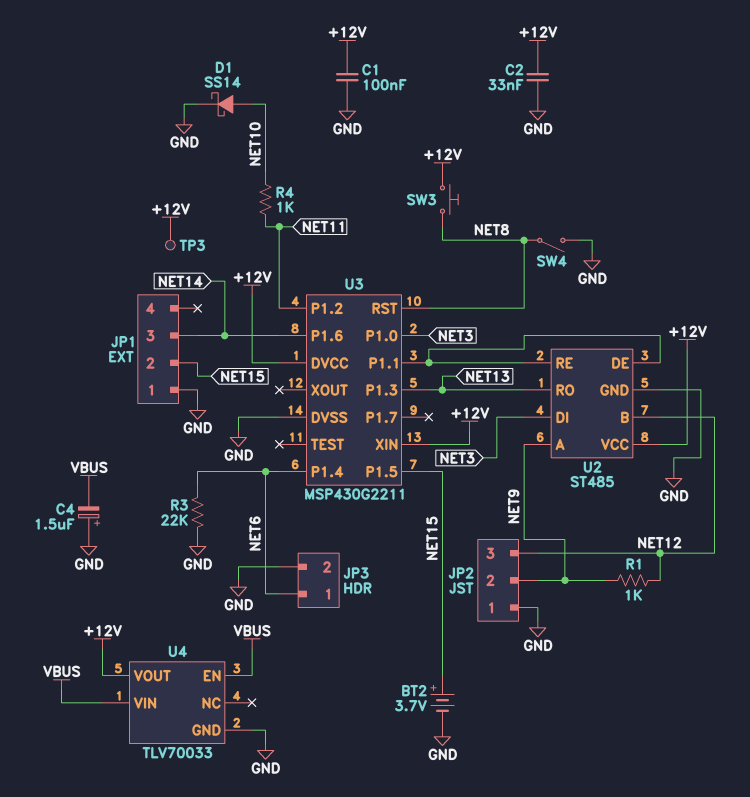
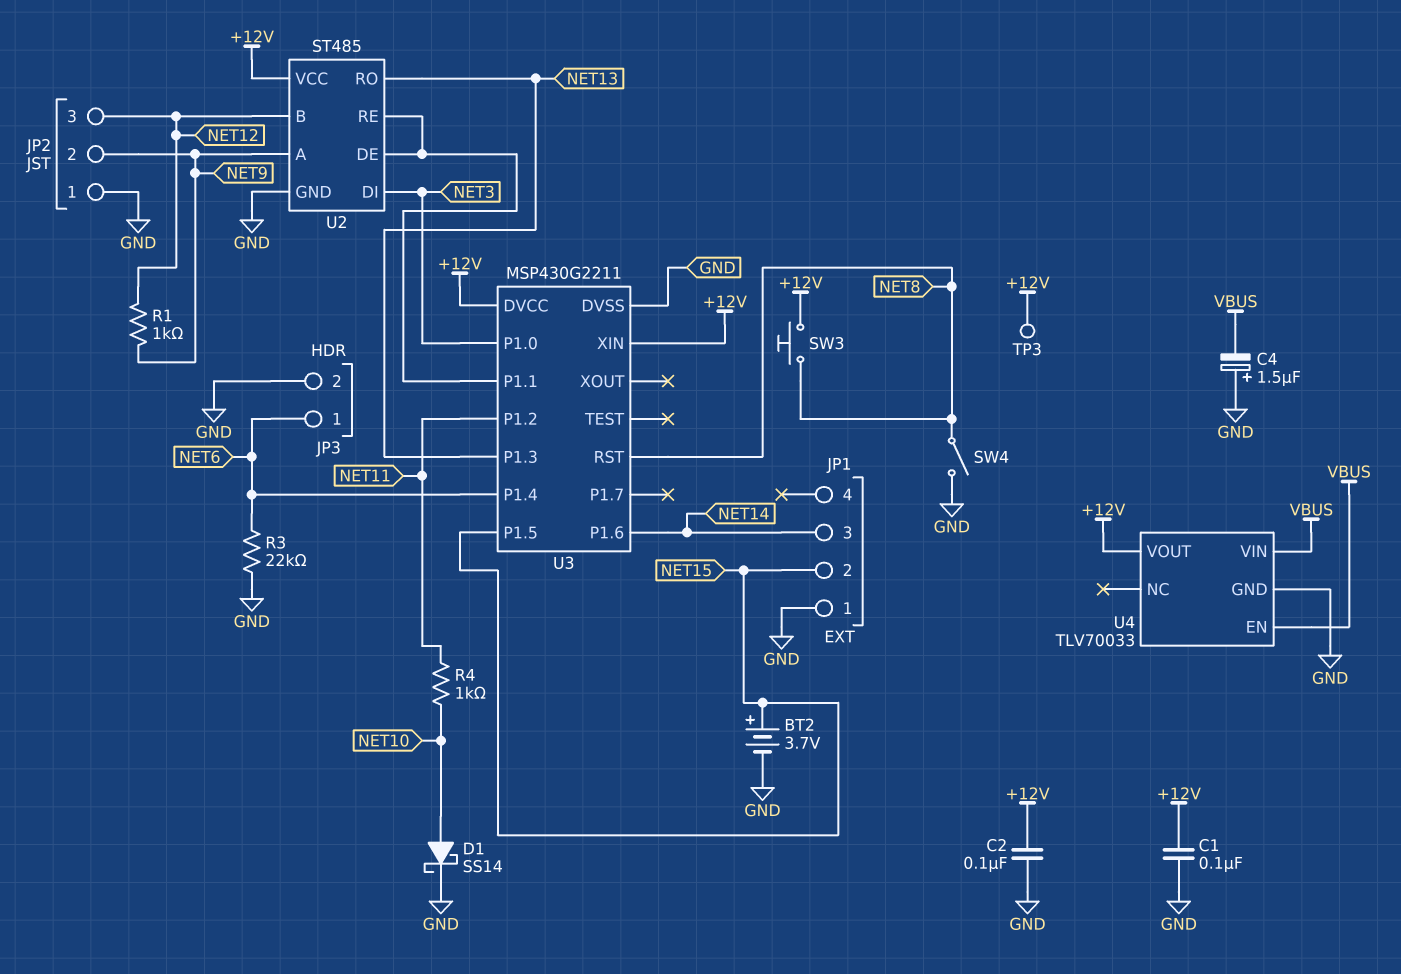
C2: 33nF (+12V, GND) -> 100nF (+12V, GND)

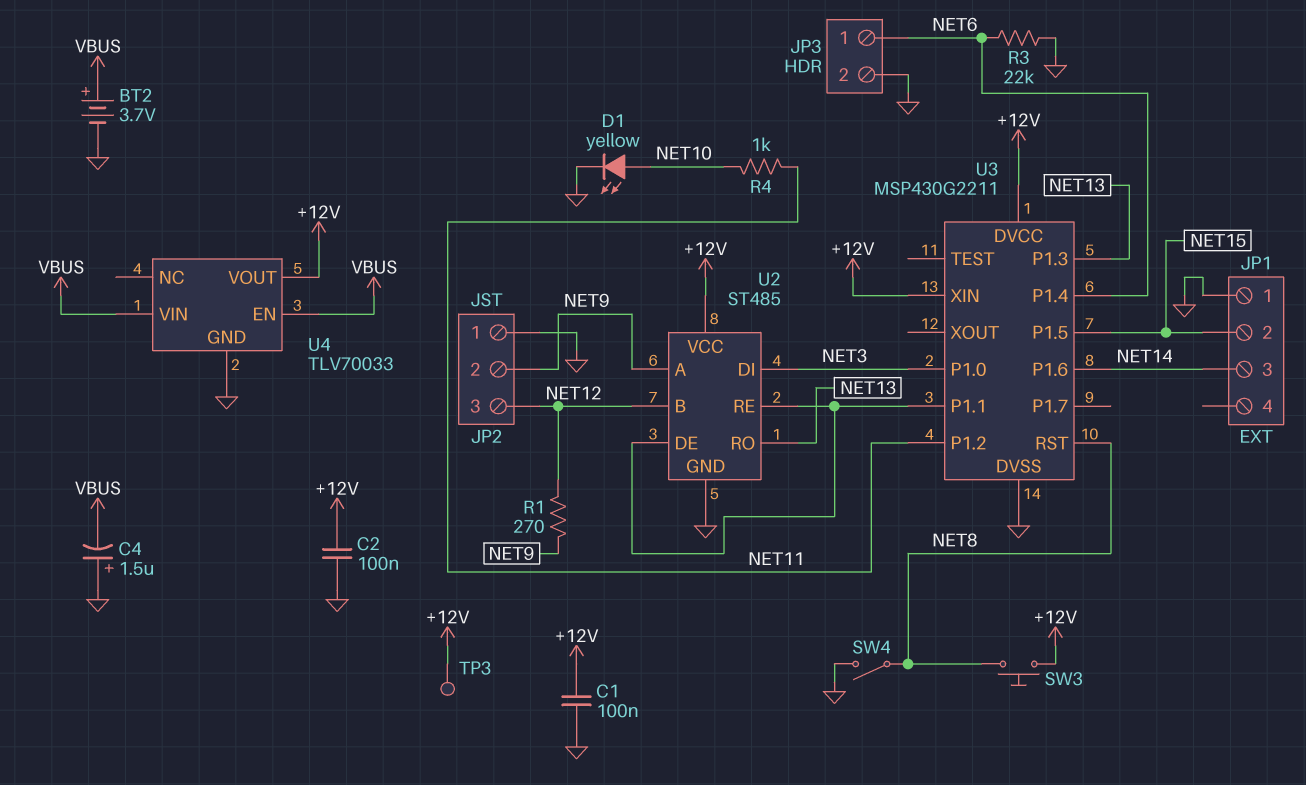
BT2: 3.7V (plus NET15, minus GND) -> 3.7V (plus VBUS, minus GND)
D1: schottky SS14 (A NET10, K GND) -> LED yellow (A NET10, K GND)
R1: 1k (NET9, NET12) -> 270 (NET9, NET12)

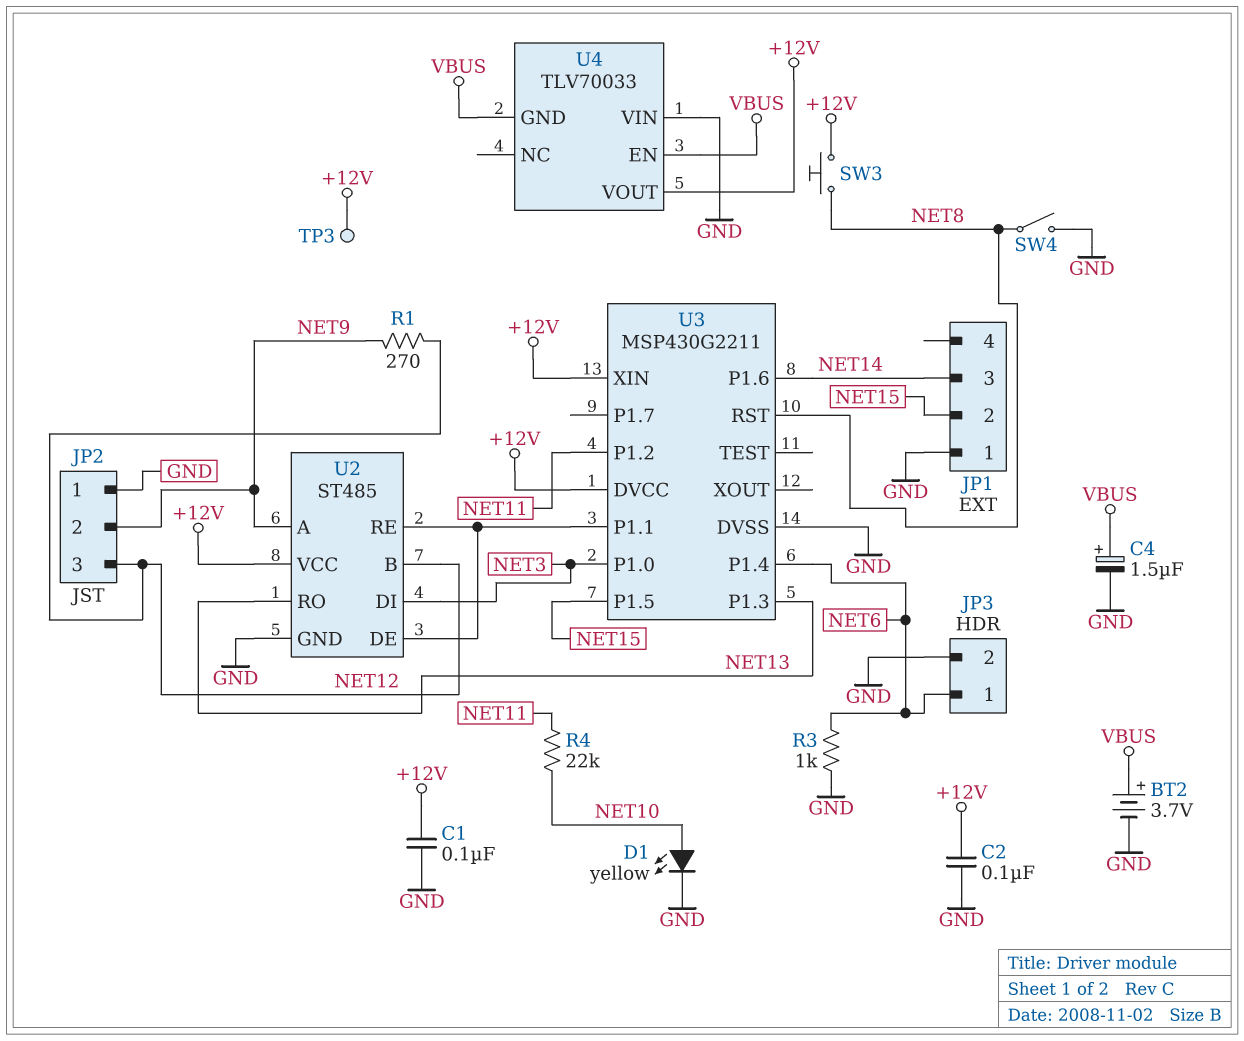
C4: 1.5uF (plus GND, minus VBUS) -> 1.5uF (plus VBUS, minus GND)
R3: 22k (GND, NET6) -> 1k (GND, NET6)
R4: 1k (NET10, NET11) -> 22k (NET10, NET11)
U4 pin GND: GND -> VBUS
U4 pin VIN: VBUS -> GND

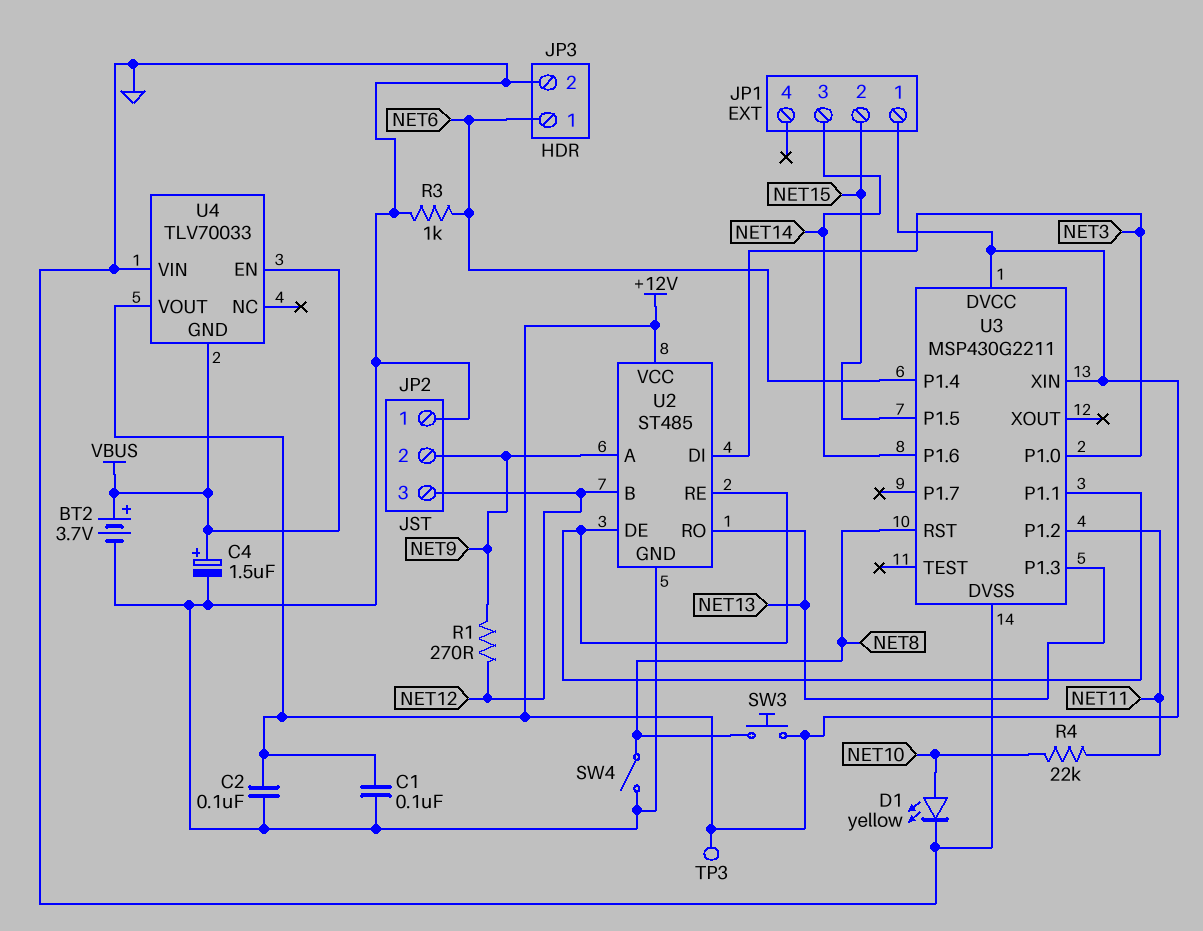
JP1 pin 1: GND -> +12V

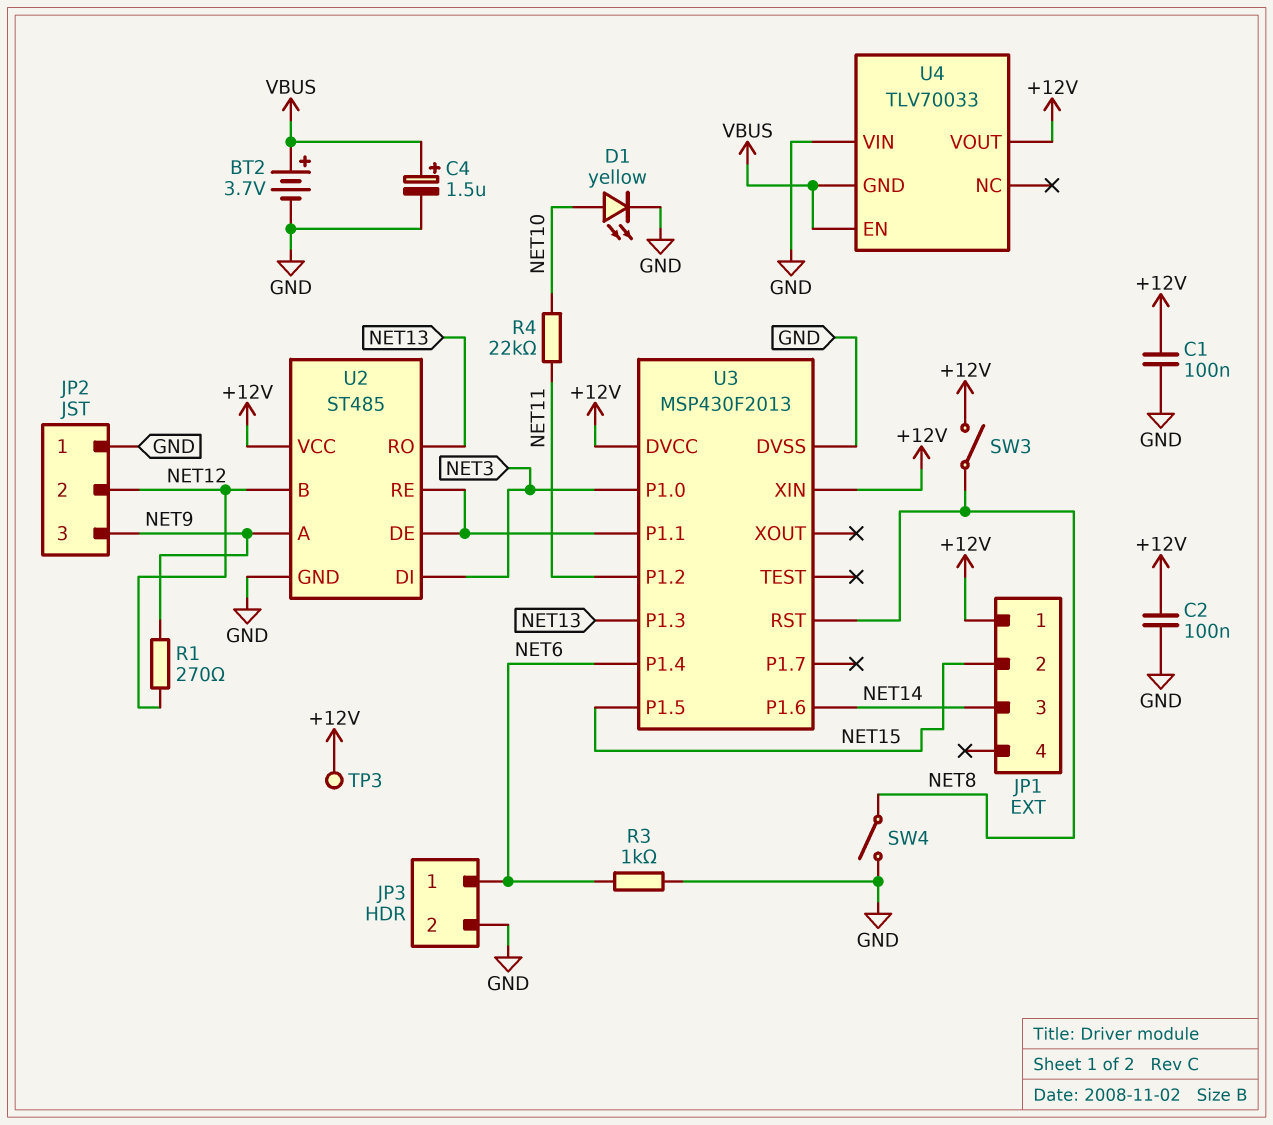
JP2 pin 2: NET9 -> NET12
JP2 pin 3: NET12 -> NET9
SW3: button (+12V, NET8) -> switch (+12V, NET8)
U3: MSP430G2211 -> MSP430F2013

